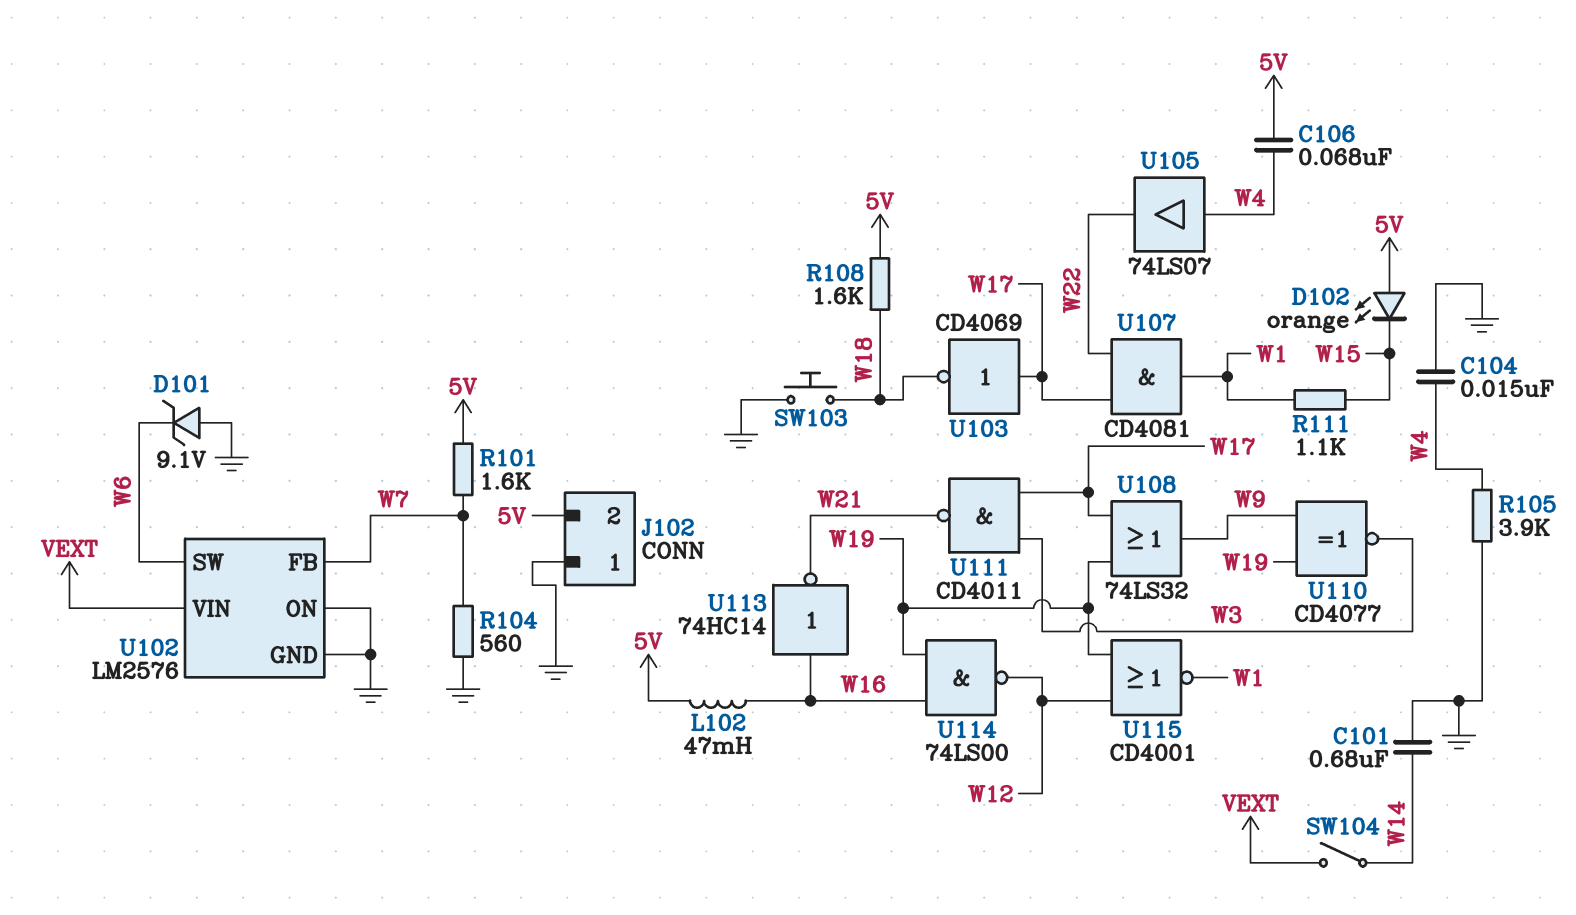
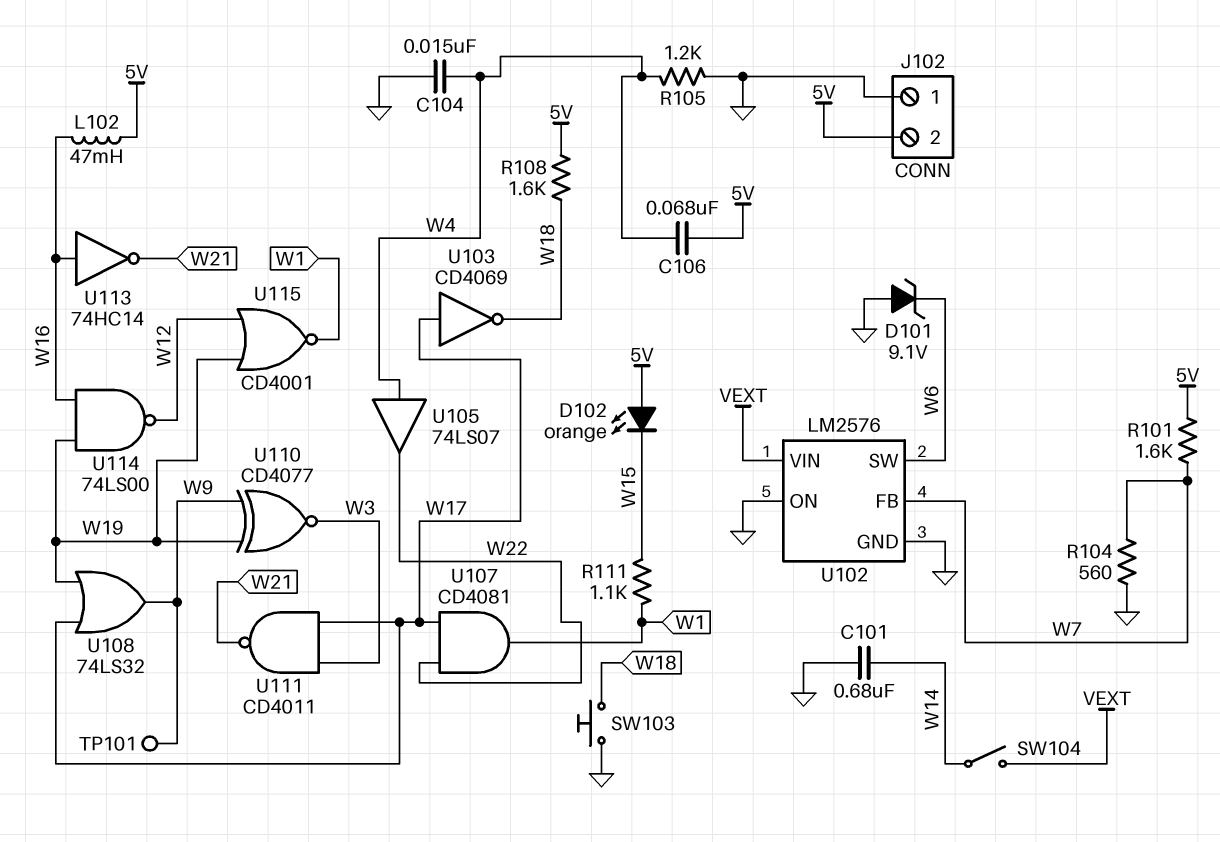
R105: 3.9k (GND, W4) -> 1.2k (GND, W4)
TP101: none -> test point (W9)

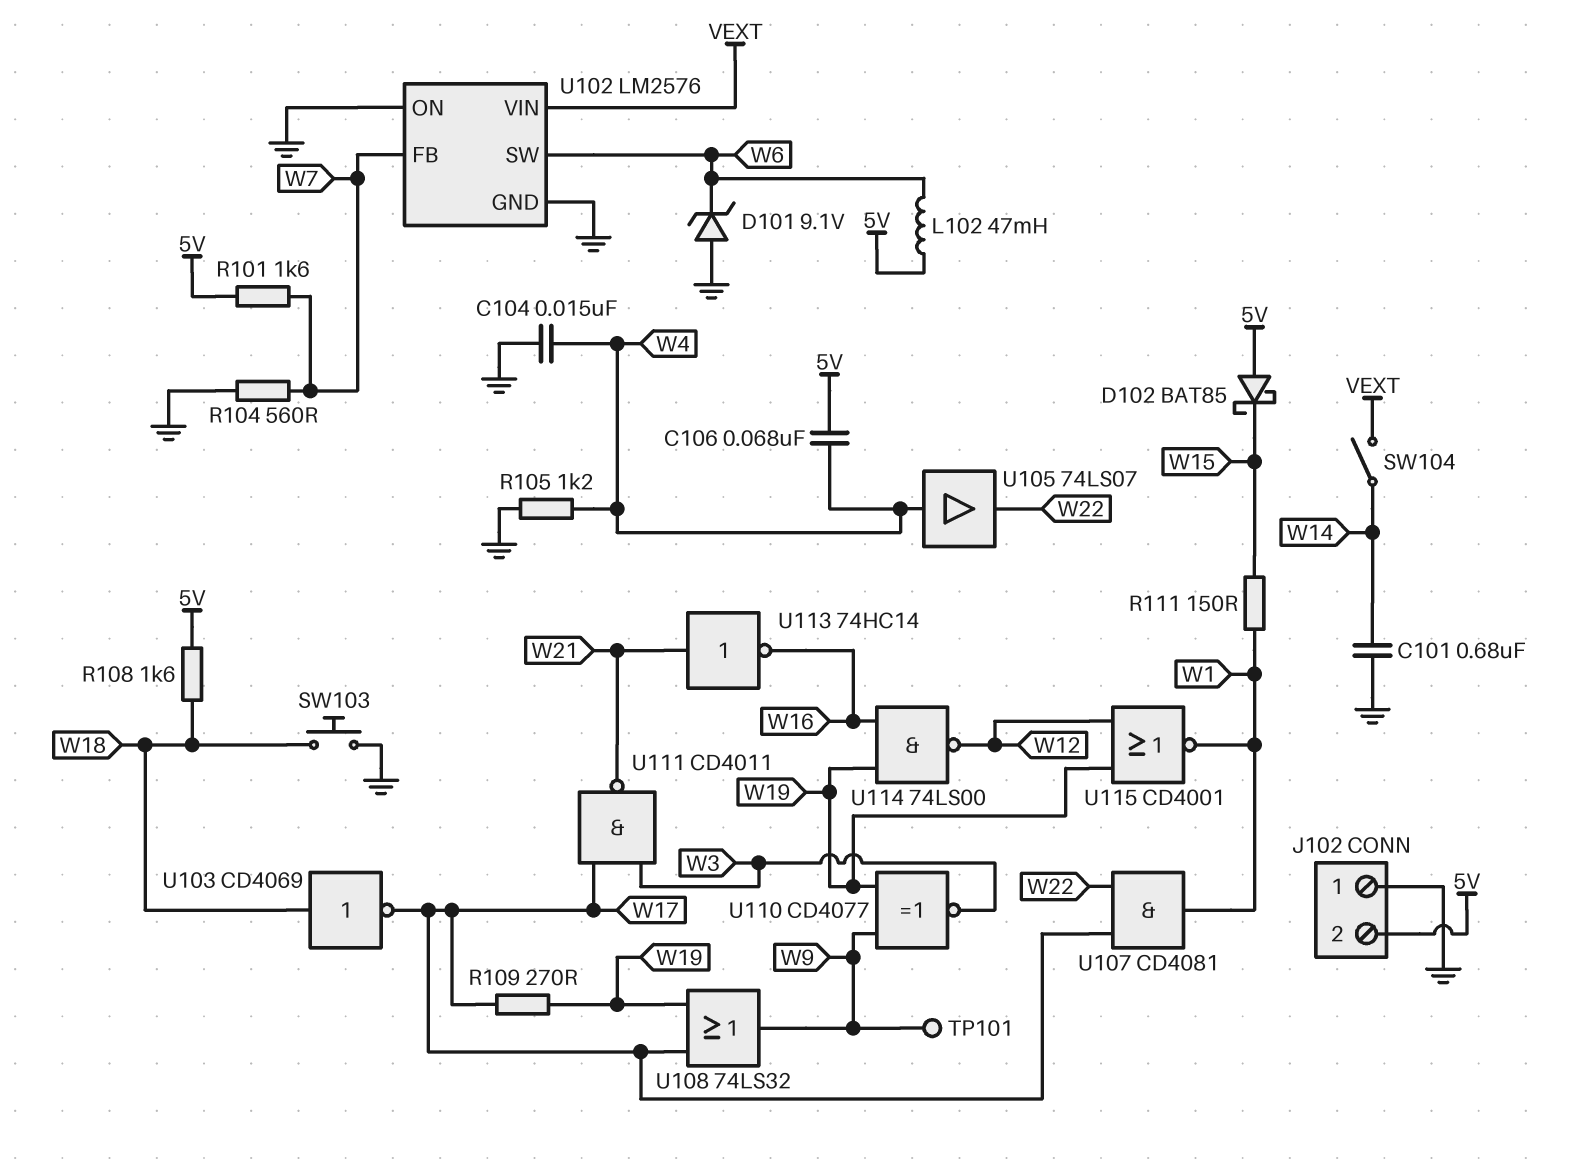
D102: LED orange (A 5V, K W15) -> schottky BAT85 (A 5V, K W15)
L102: 47mH (5V, W16) -> 47mH (5V, W6)
R109: none -> 270 (W17, W19)
R111: 1.1k (W1, W15) -> 150 (W1, W15)
U103: NOT CD4069 (in W17, out W18) -> NOT CD4069 (in W18, out W17)
U113: NOT 74HC14 (in W16, out W21) -> NOT 74HC14 (in W21, out W16)

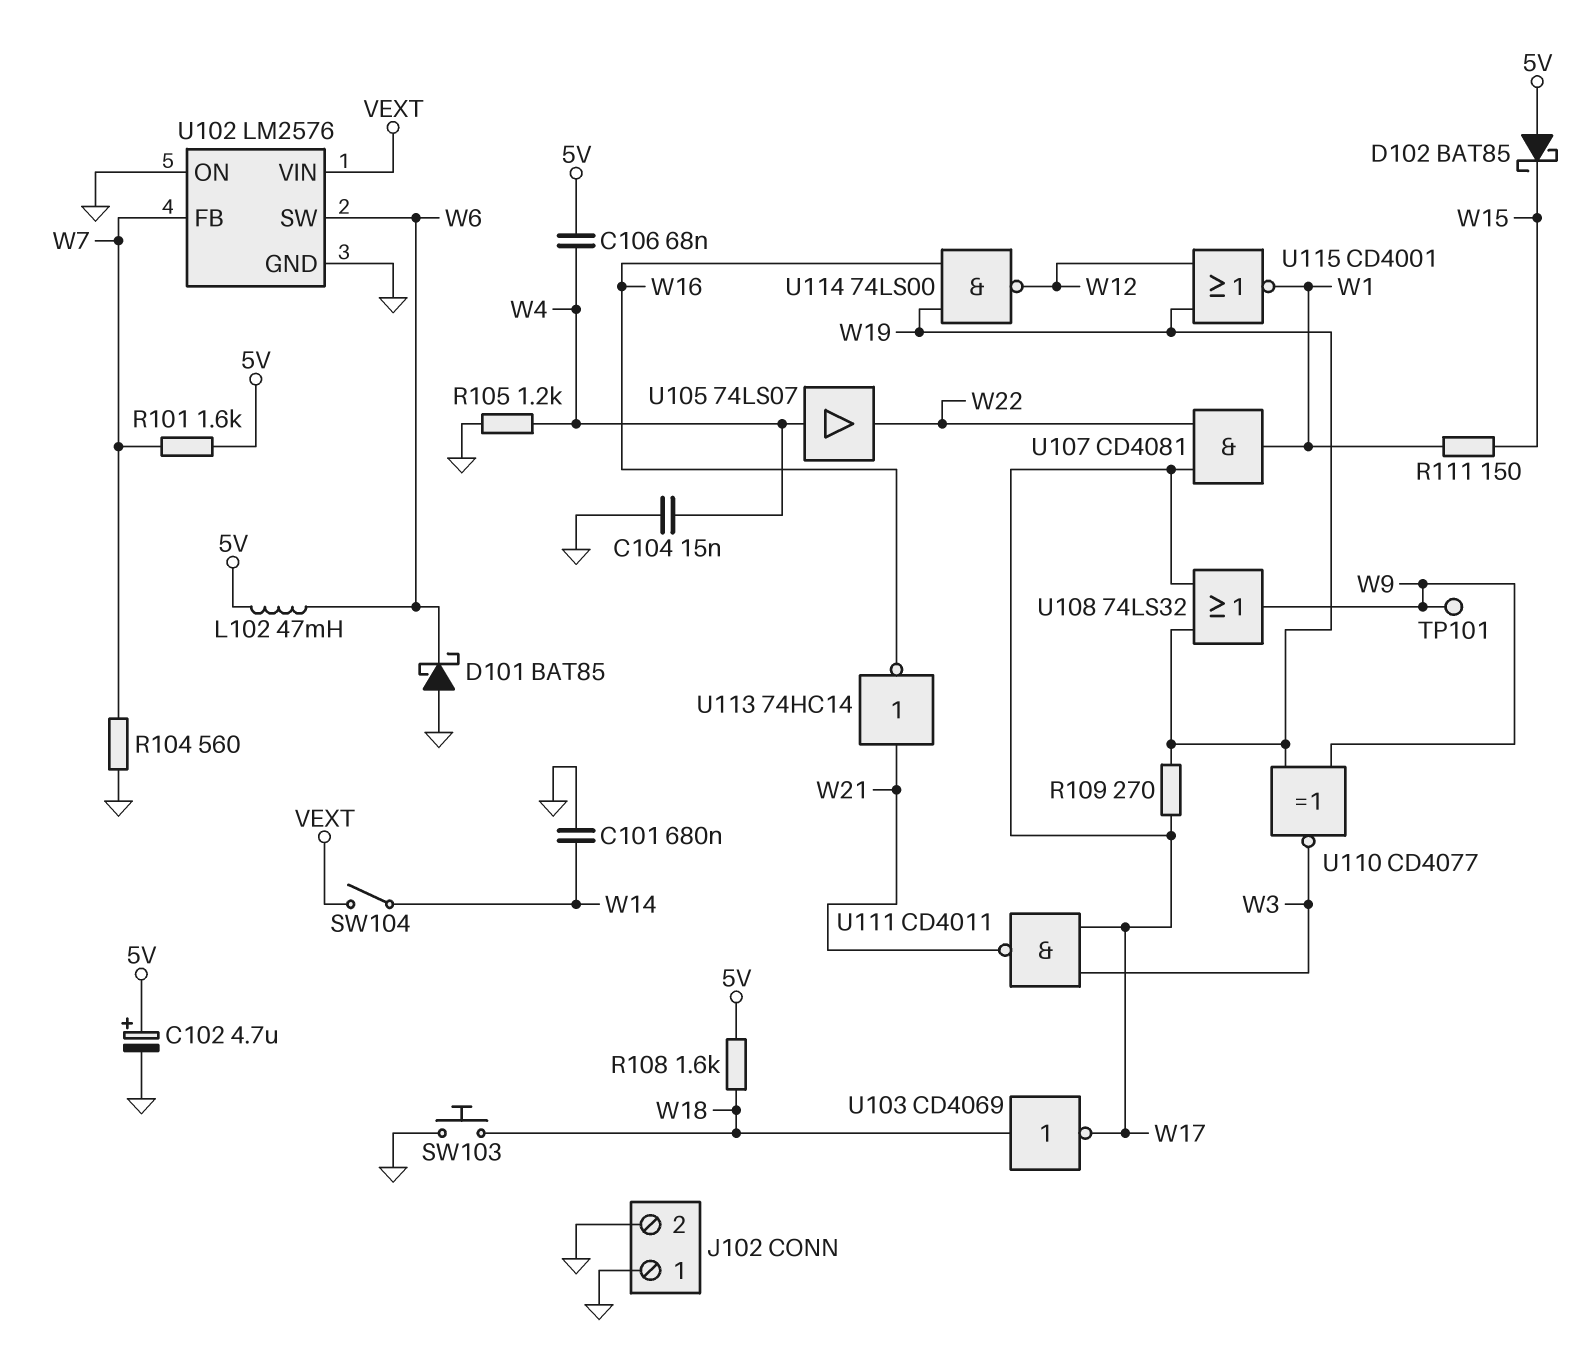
C102: none -> 4.7uF (plus 5V, minus GND)
D101: zener 9.1V (A GND, K W6) -> schottky BAT85 (A GND, K W6)
J102 pin 2: 5V -> GND

